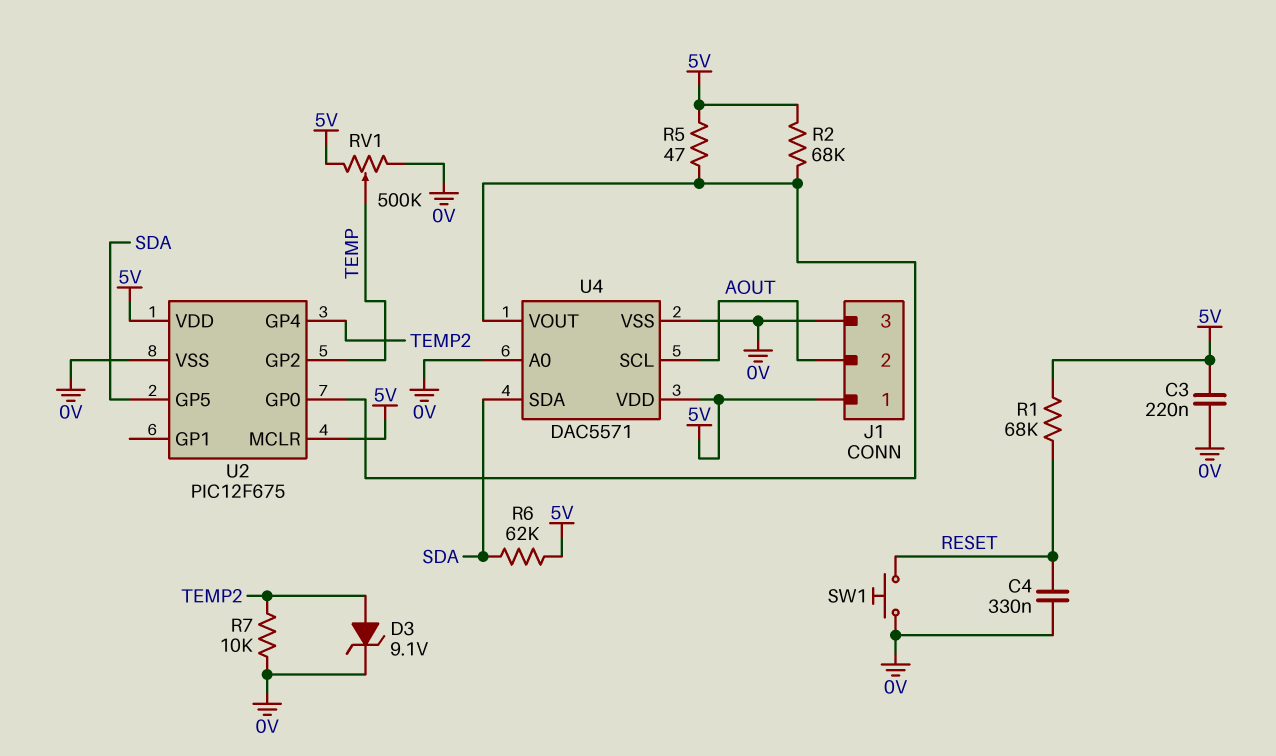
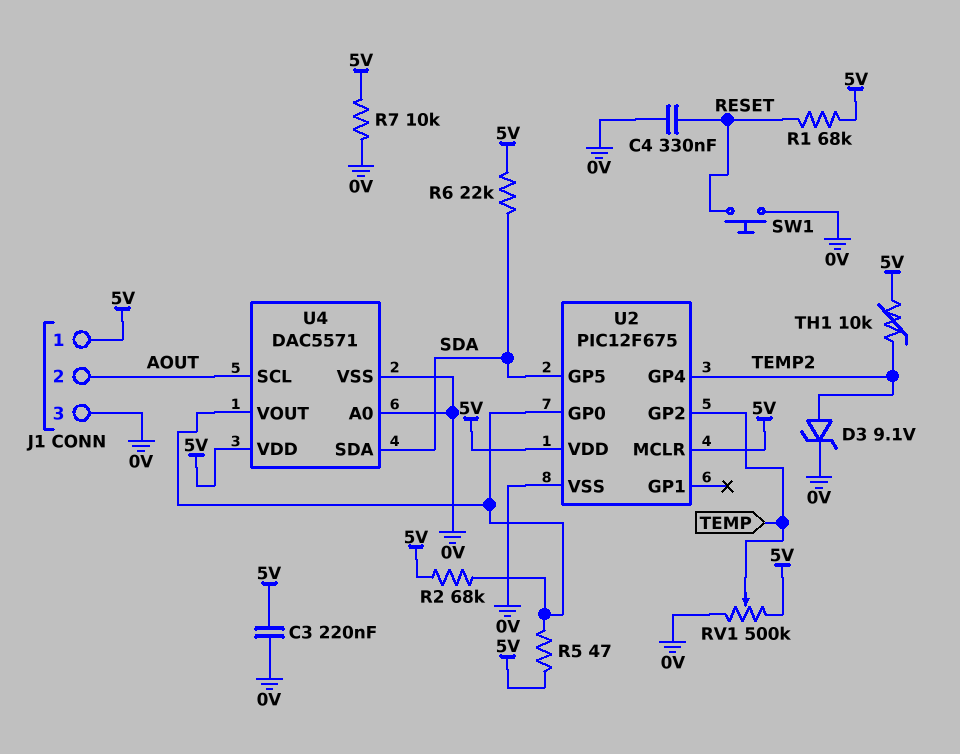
R6: 62k (5V, SDA) -> 22k (5V, SDA)
R7: 10k (0V, TEMP2) -> 10k (0V, 5V)
TH1: none -> 10k (5V, TEMP2)

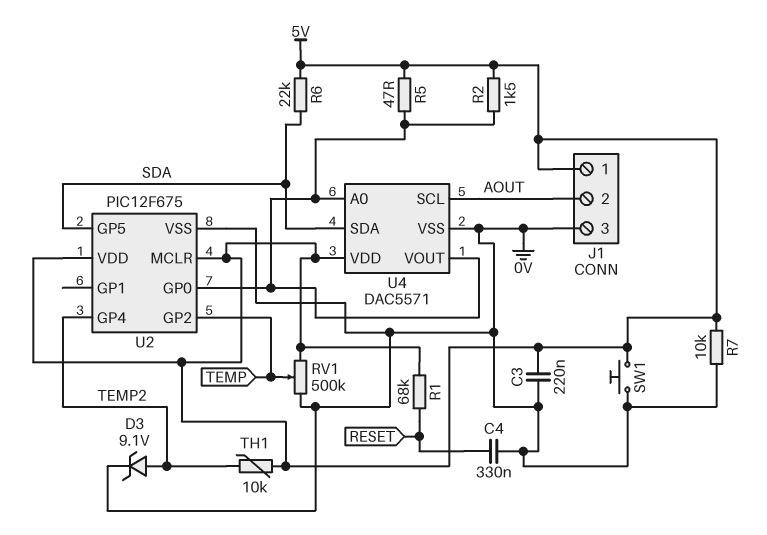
R2: 68k (5V, U2/GP0) -> 1.5k (5V, U2/GP0)
SW1: button (0V, RESET) -> button (0V, 5V)
U4 pin A0: 0V -> U2/GP0

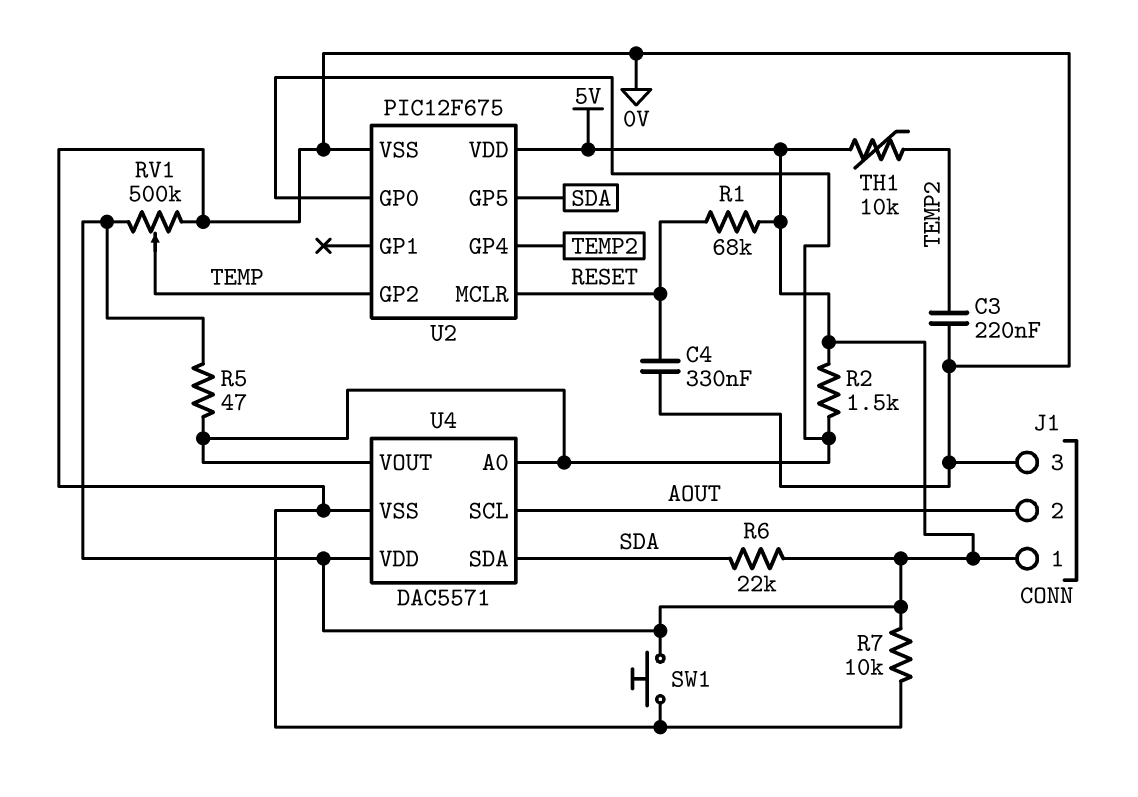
C3: 220nF (0V, 5V) -> 220nF (0V, TEMP2)
D3: zener 9.1V (A TEMP2, K 0V) -> none
U2 pin MCLR: 5V -> RESET

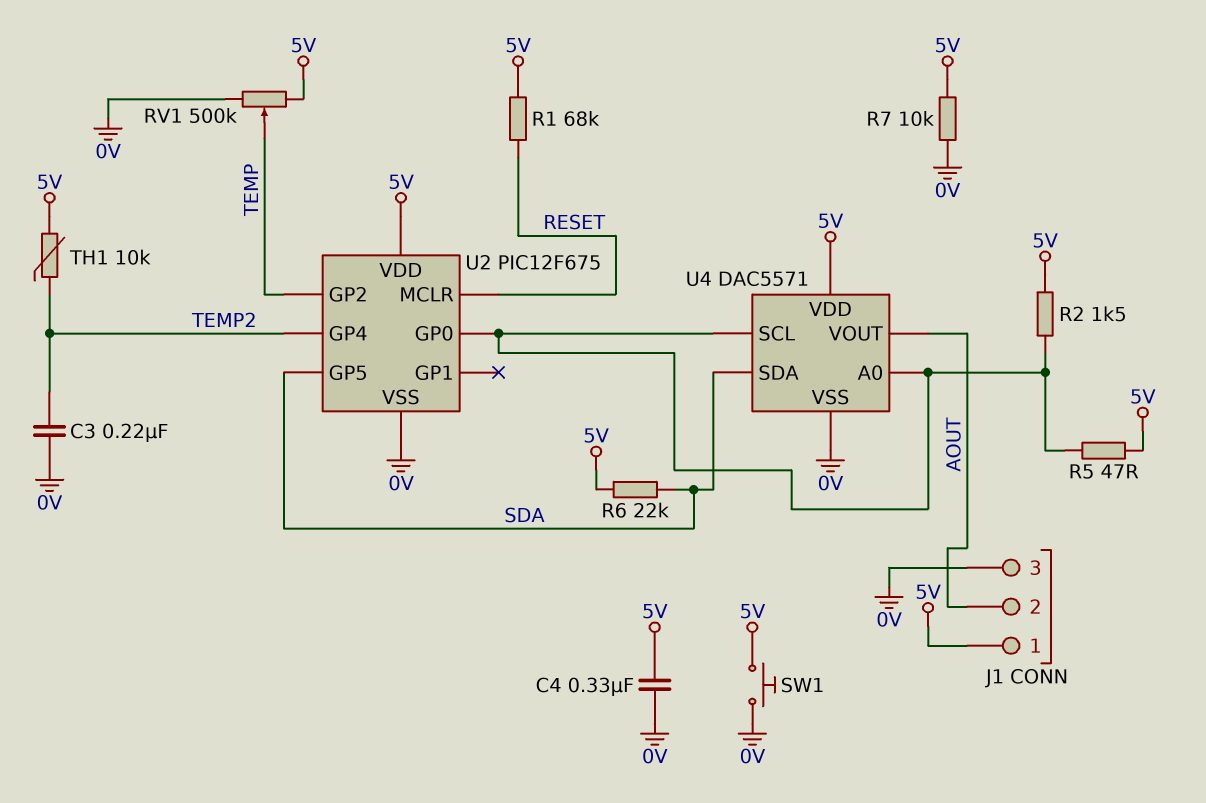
C4: 330nF (0V, RESET) -> 330nF (0V, 5V)
U4 pin SCL: AOUT -> U2/GP0
U4 pin VOUT: U2/GP0 -> AOUT

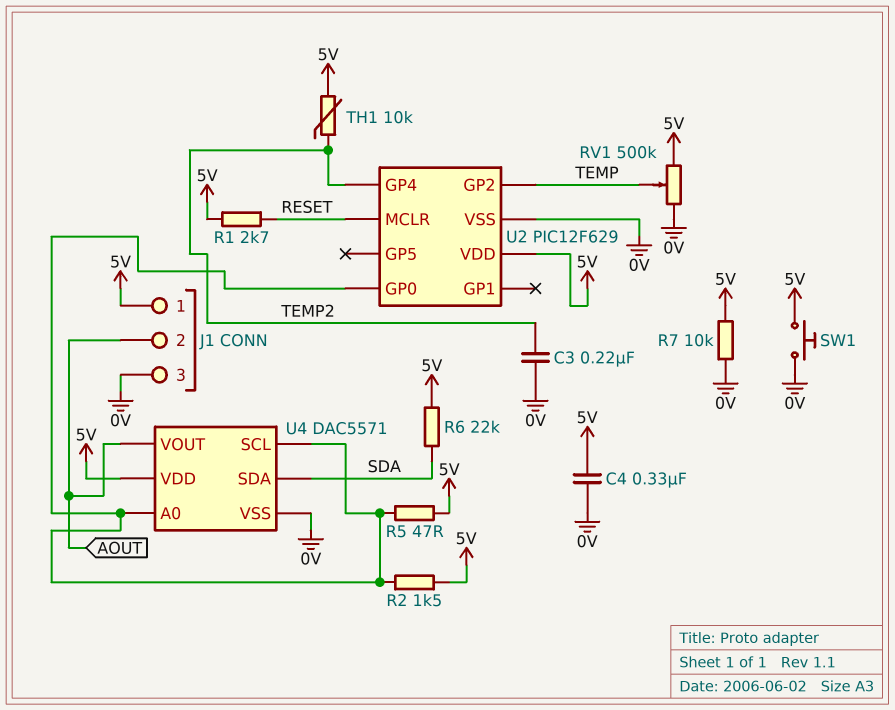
R1: 68k (5V, RESET) -> 2.7k (5V, RESET)
U2: PIC12F675 -> PIC12F629
U2 pin GP5: SDA -> none

